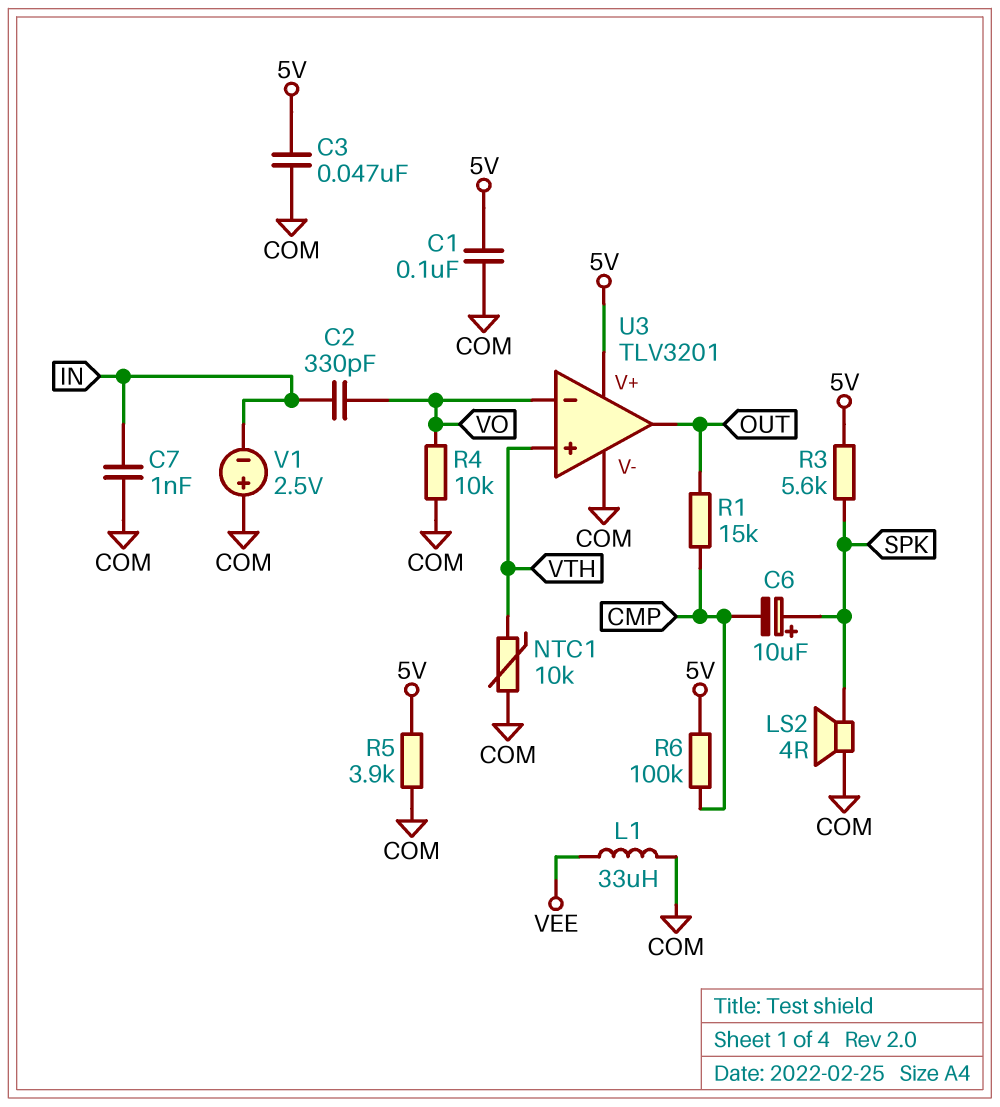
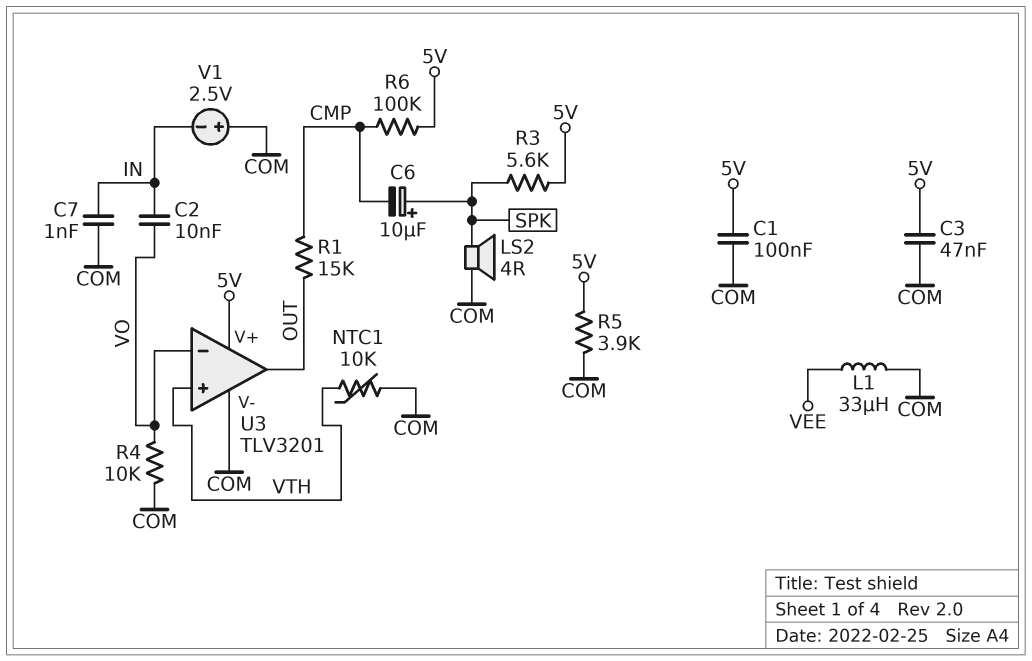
C2: 330pF (IN, VO) -> 10nF (IN, VO)

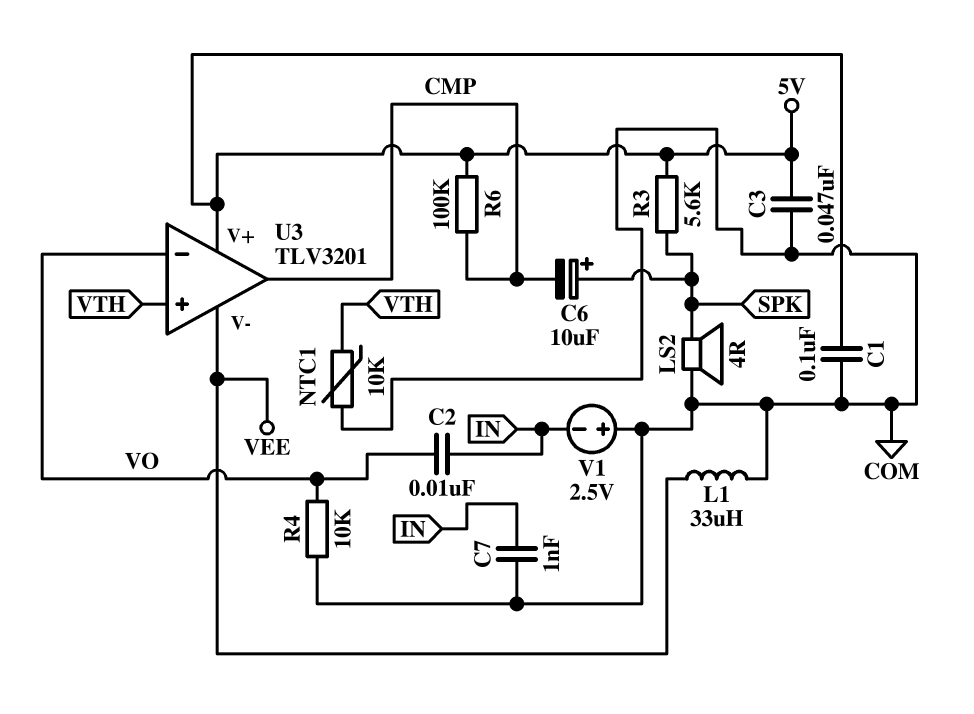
R1: 15k (CMP, OUT) -> none
R5: 3.9k (5V, COM) -> none
U3 pin V-: COM -> VEE
U3 pin out: OUT -> CMP

